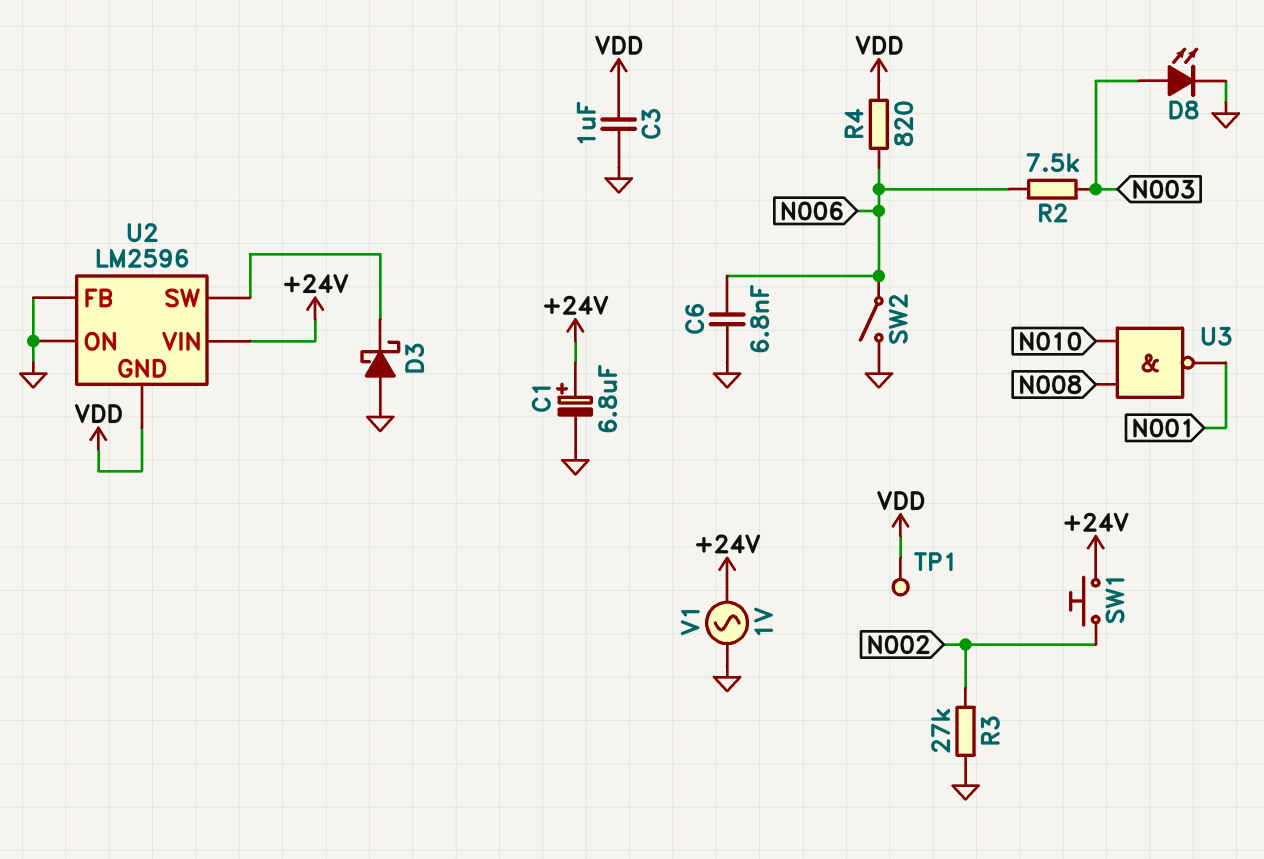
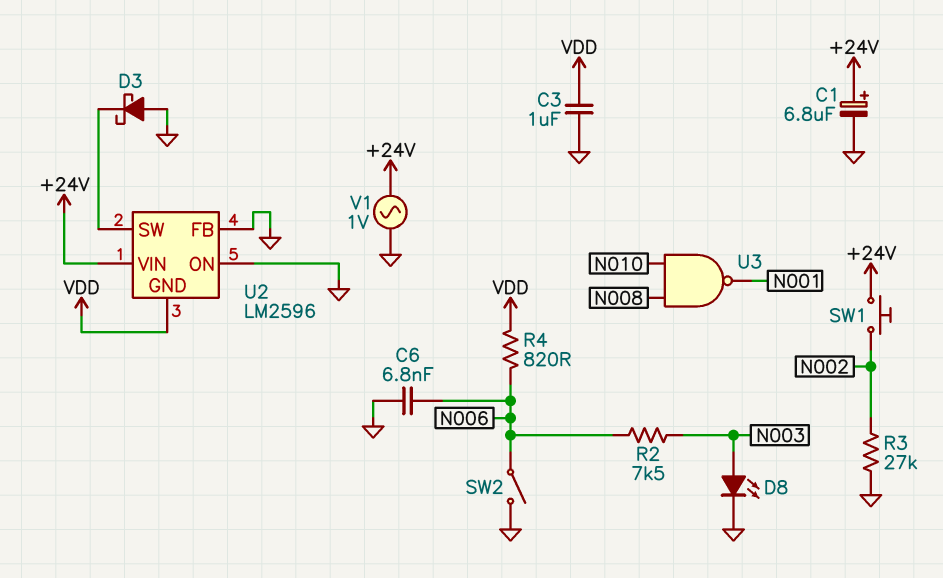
TP1: test point (VDD) -> none

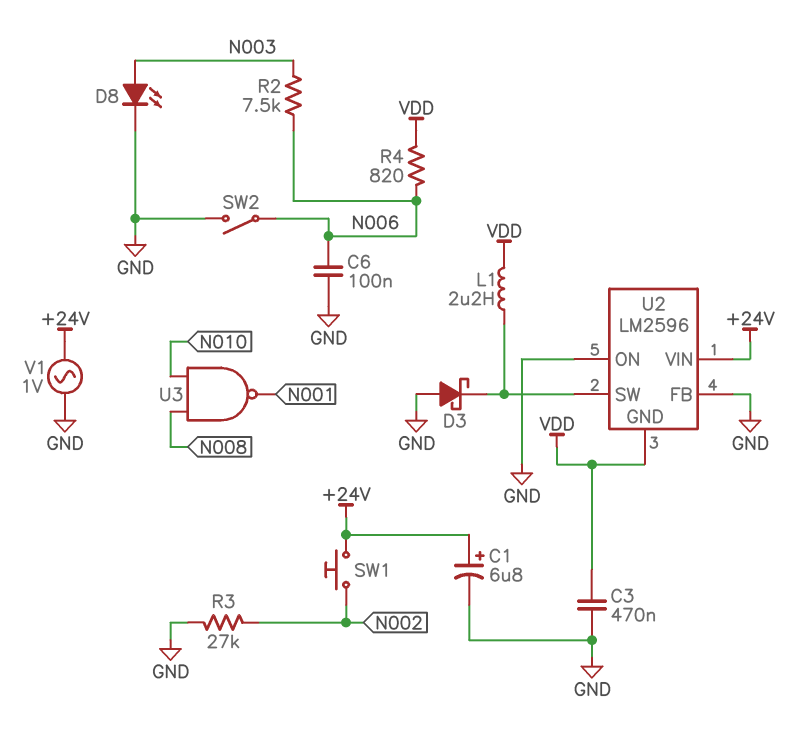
C3: 1uF (GND, VDD) -> 470nF (GND, VDD)
C6: 6.8nF (GND, N006) -> 100nF (GND, N006)
L1: none -> 2.2uH (U2/SW, VDD)

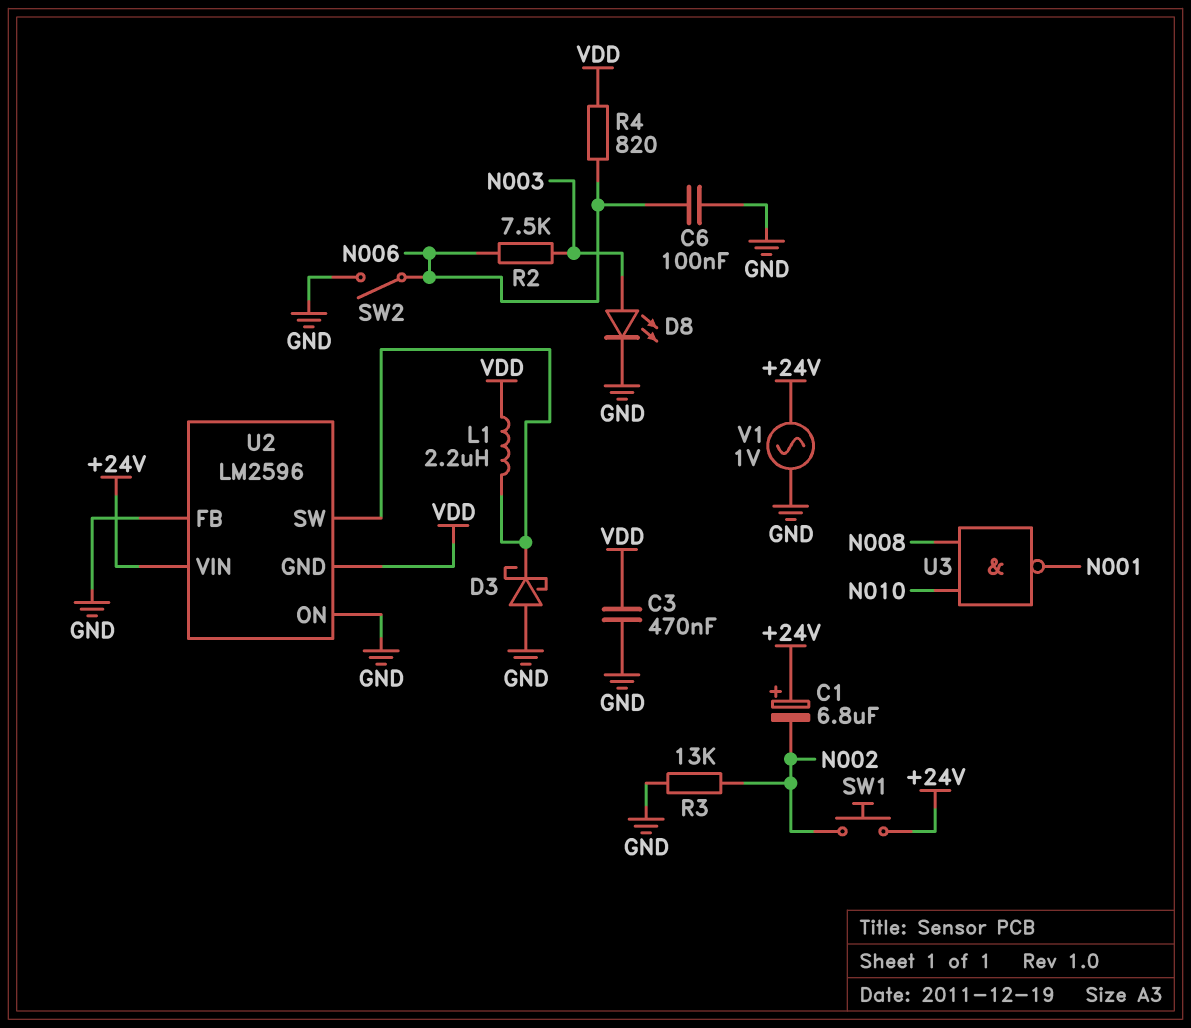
C1: 6.8uF (plus +24V, minus GND) -> 6.8uF (plus +24V, minus N002)
R3: 27k (GND, N002) -> 13k (GND, N002)

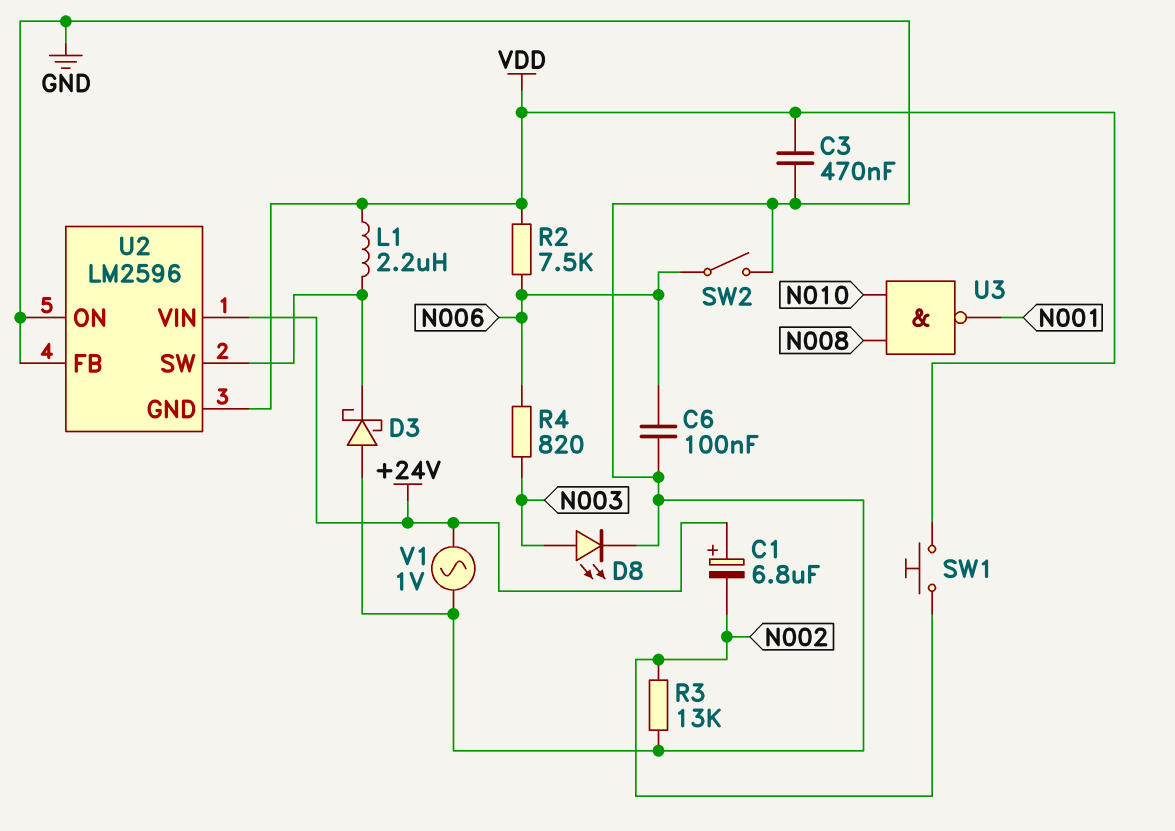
R2: 7.5k (N003, N006) -> 7.5k (N006, VDD)
R4: 820 (N006, VDD) -> 820 (N003, N006)
SW1: button (+24V, N002) -> button (N002, VDD)

